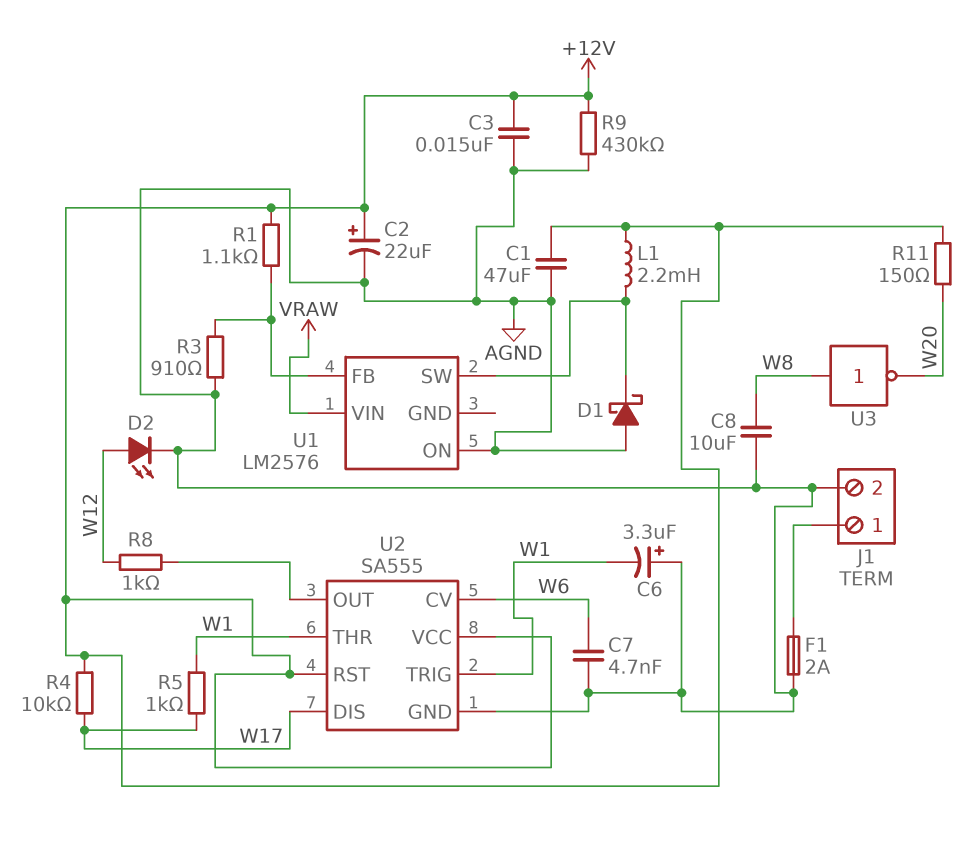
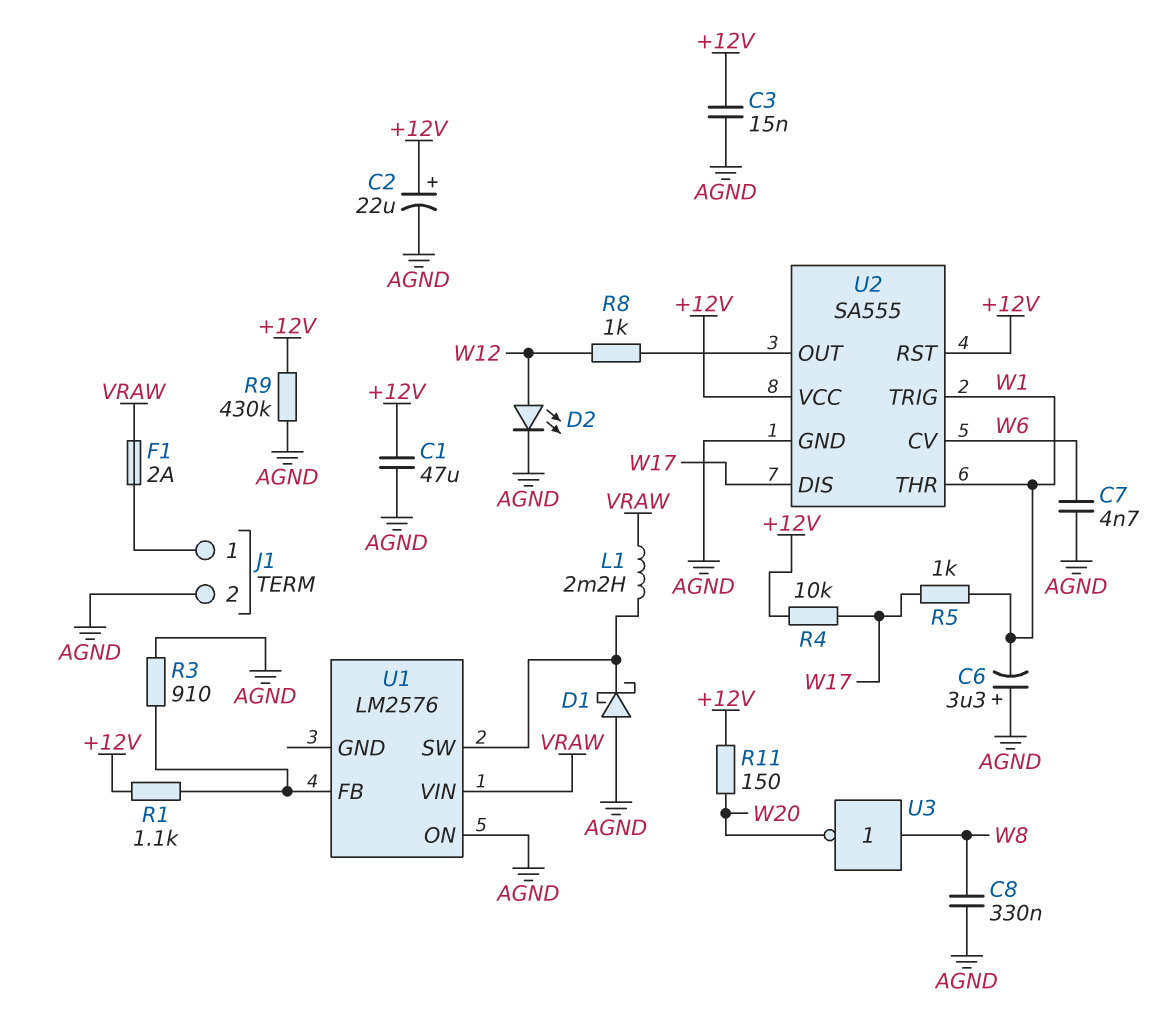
C8: 10uF (AGND, W8) -> 330nF (AGND, W8)
F1: 2A (AGND, J1/1) -> 2A (J1/1, VRAW)
L1: 2.2mH (+12V, U1/SW) -> 2.2mH (U1/SW, VRAW)

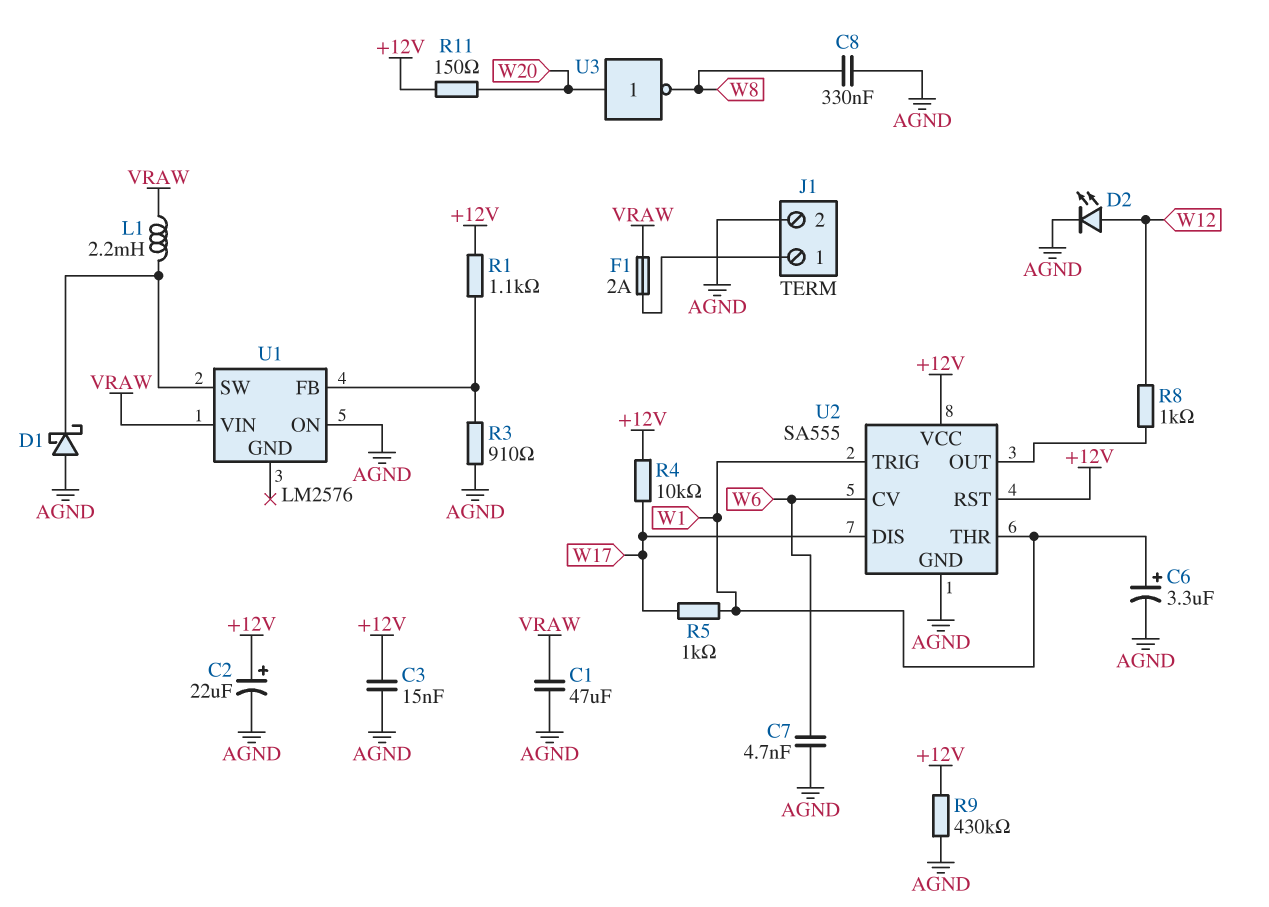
C1: 47uF (+12V, AGND) -> 47uF (AGND, VRAW)
C6: 3.3uF (plus AGND, minus W1) -> 3.3uF (plus W1, minus AGND)
U3: NOT (in W8, out W20) -> NOT (in W20, out W8)

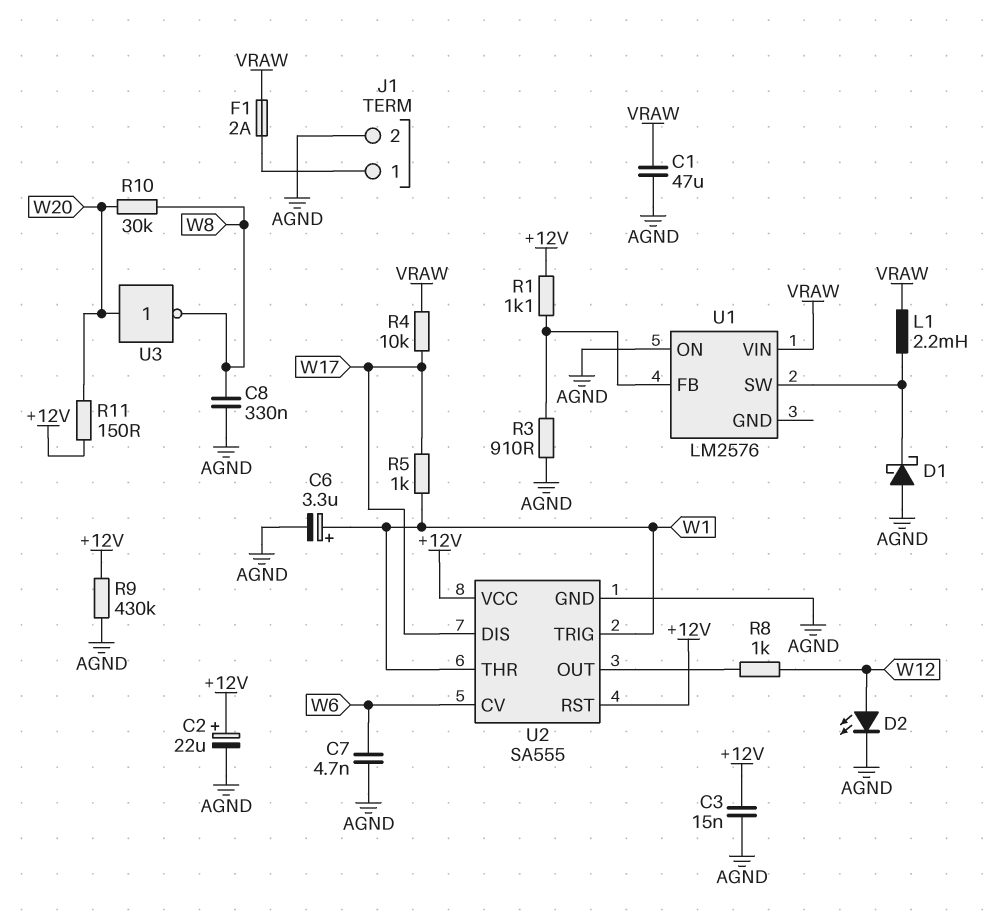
R4: 10k (+12V, W17) -> 10k (VRAW, W17)
R10: none -> 30k (W8, W20)

